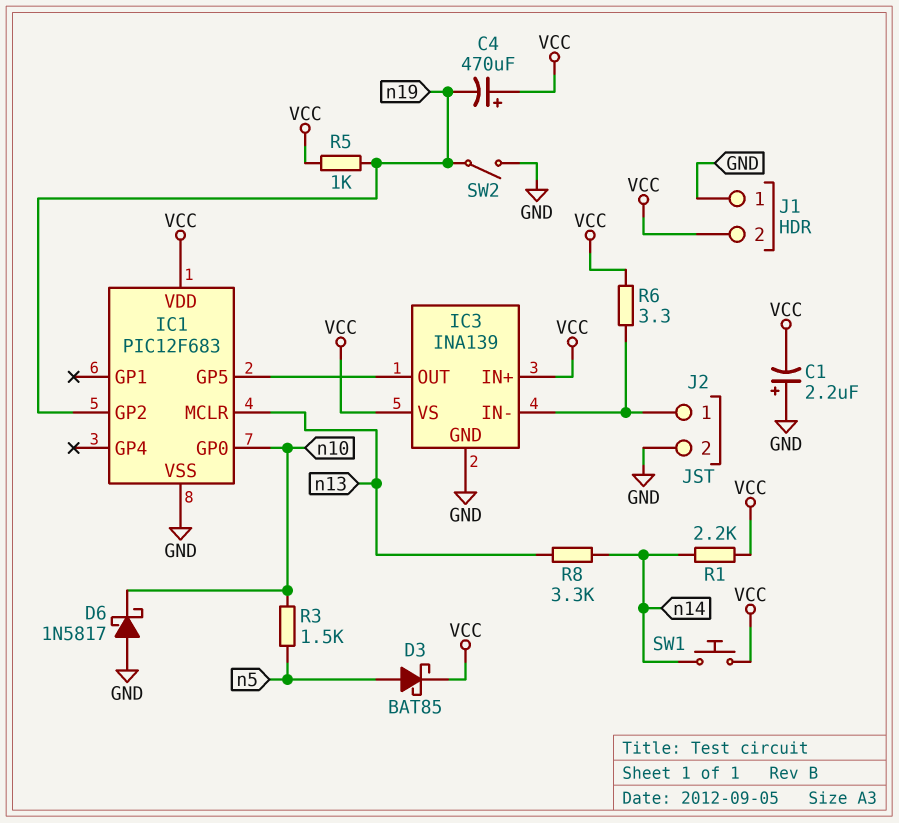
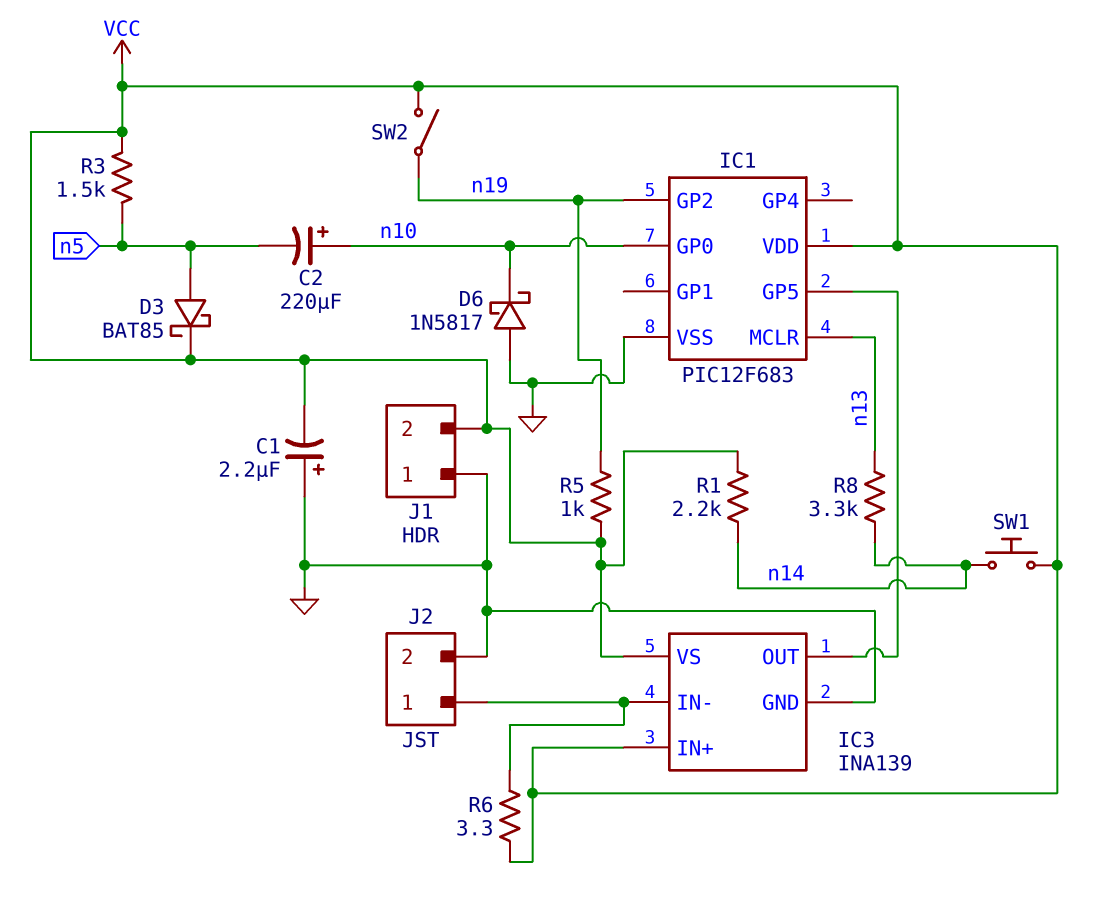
C2: none -> 220uF (plus n10, minus n5)
C4: 470uF (plus VCC, minus n19) -> none
R3: 1.5k (n5, n10) -> 1.5k (VCC, n5)
SW2: switch (GND, n19) -> switch (VCC, n19)

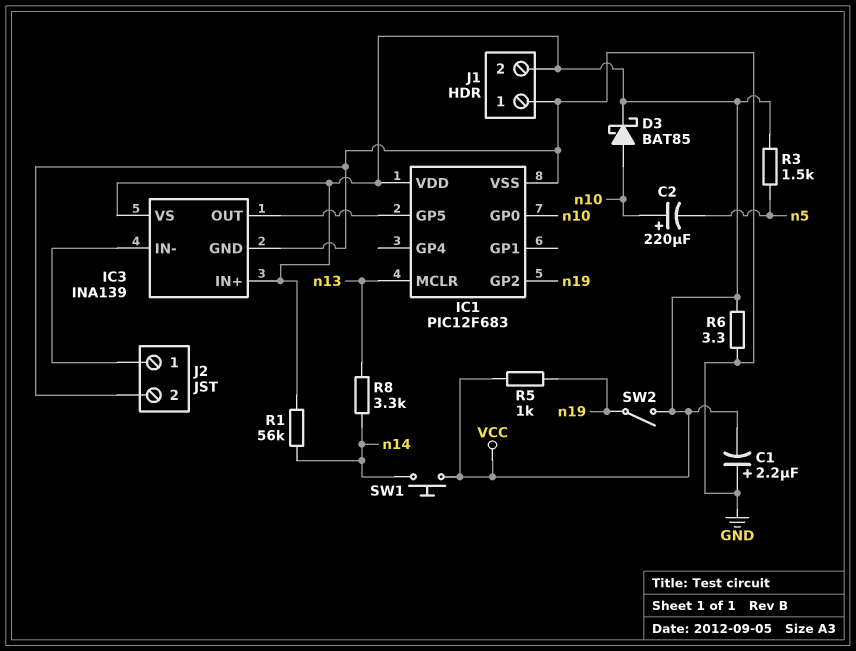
D3: schottky BAT85 (A n5, K VCC) -> schottky BAT85 (A n10, K VCC)
D6: schottky 1N5817 (A GND, K n10) -> none
R1: 2.2k (VCC, n14) -> 56k (VCC, n14)
R6: 3.3 (IC3/IN-, VCC) -> 3.3 (GND, VCC)

